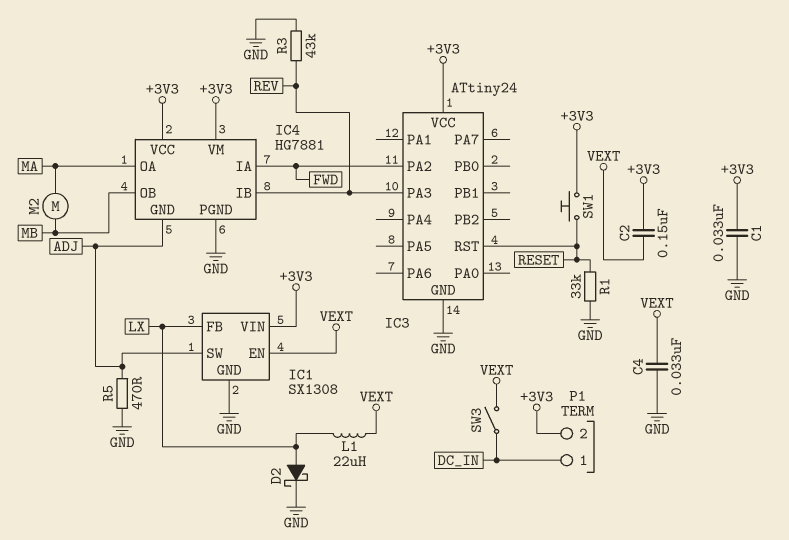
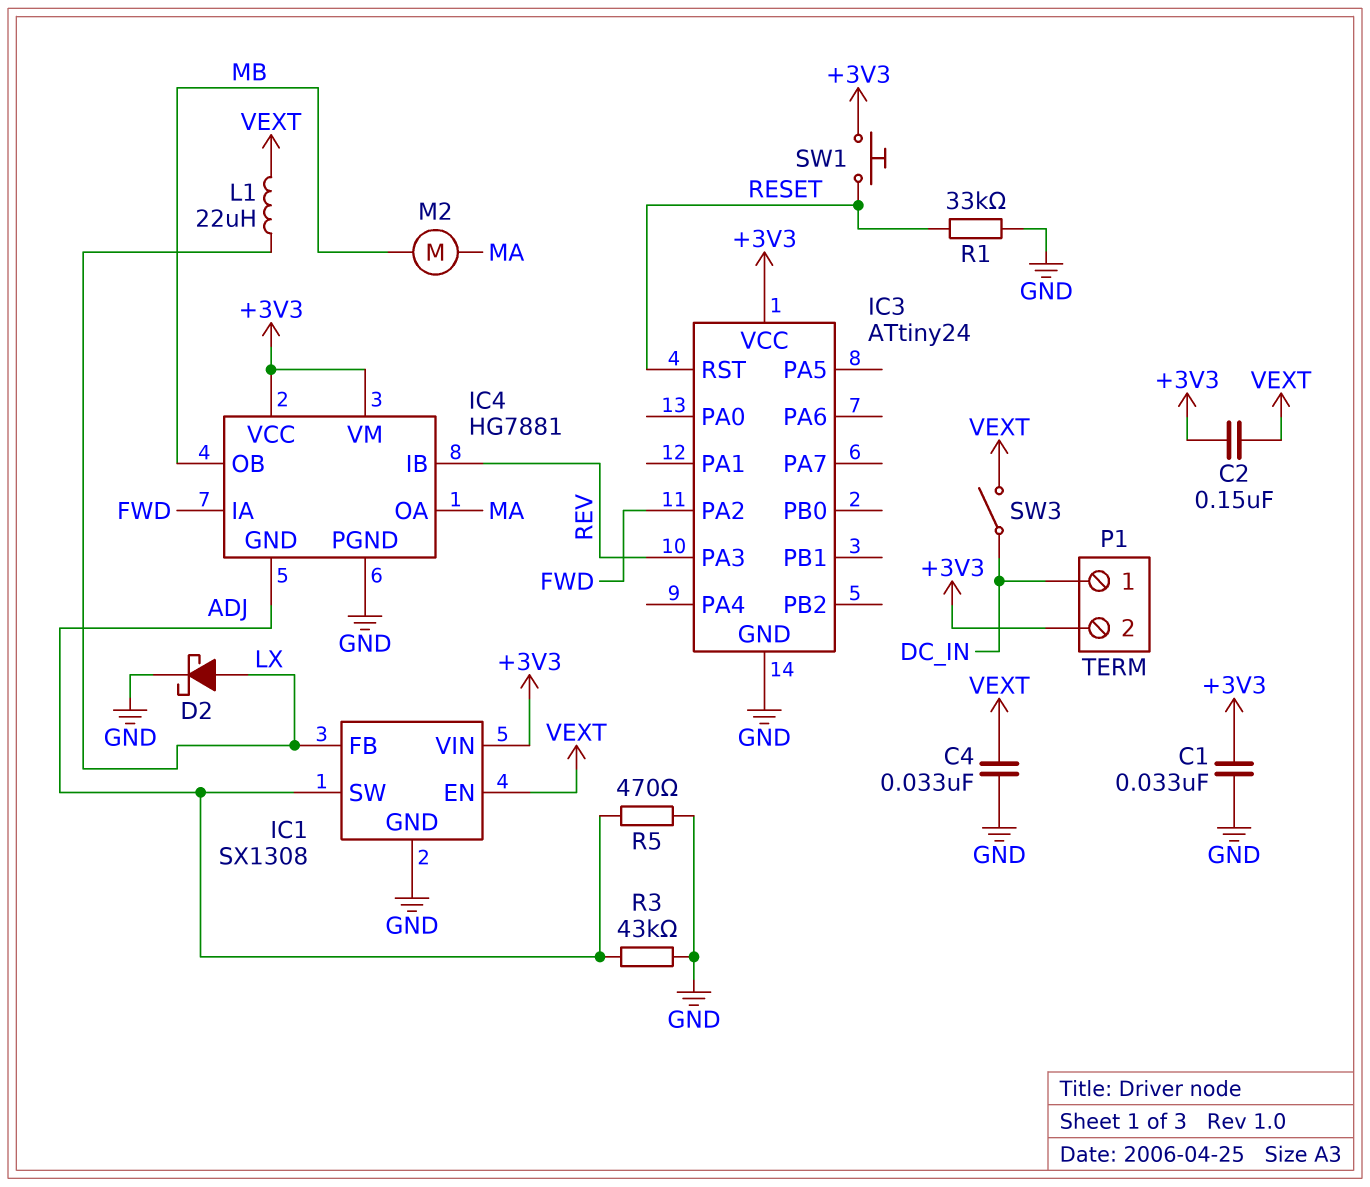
R3: 43k (GND, REV) -> 43k (ADJ, GND)

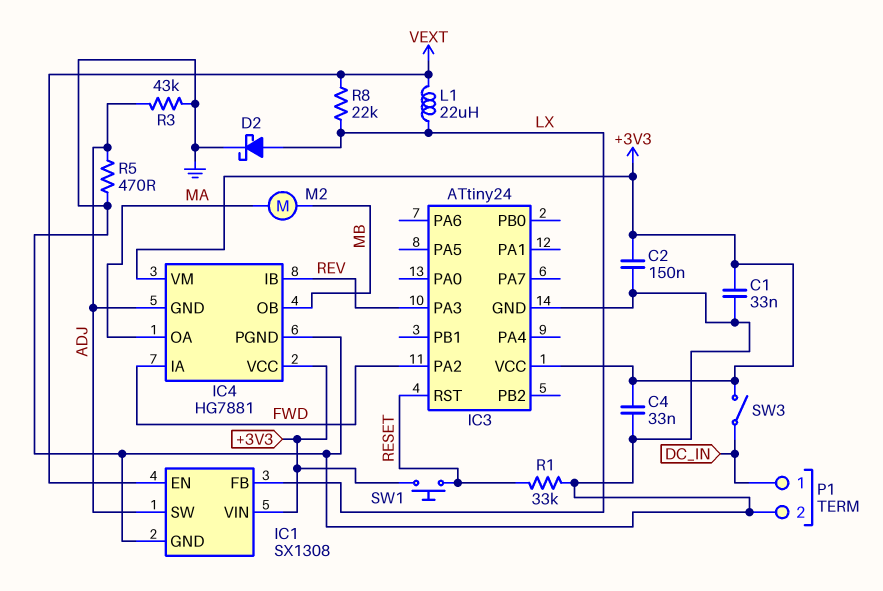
C2: 150nF (+3V3, VEXT) -> 150nF (+3V3, GND)
C4: 33nF (GND, VEXT) -> 33nF (+3V3, GND)
P1 pin 2: +3V3 -> GND
R8: none -> 22k (LX, VEXT)
SW3: switch (DC_IN, VEXT) -> switch (+3V3, DC_IN)

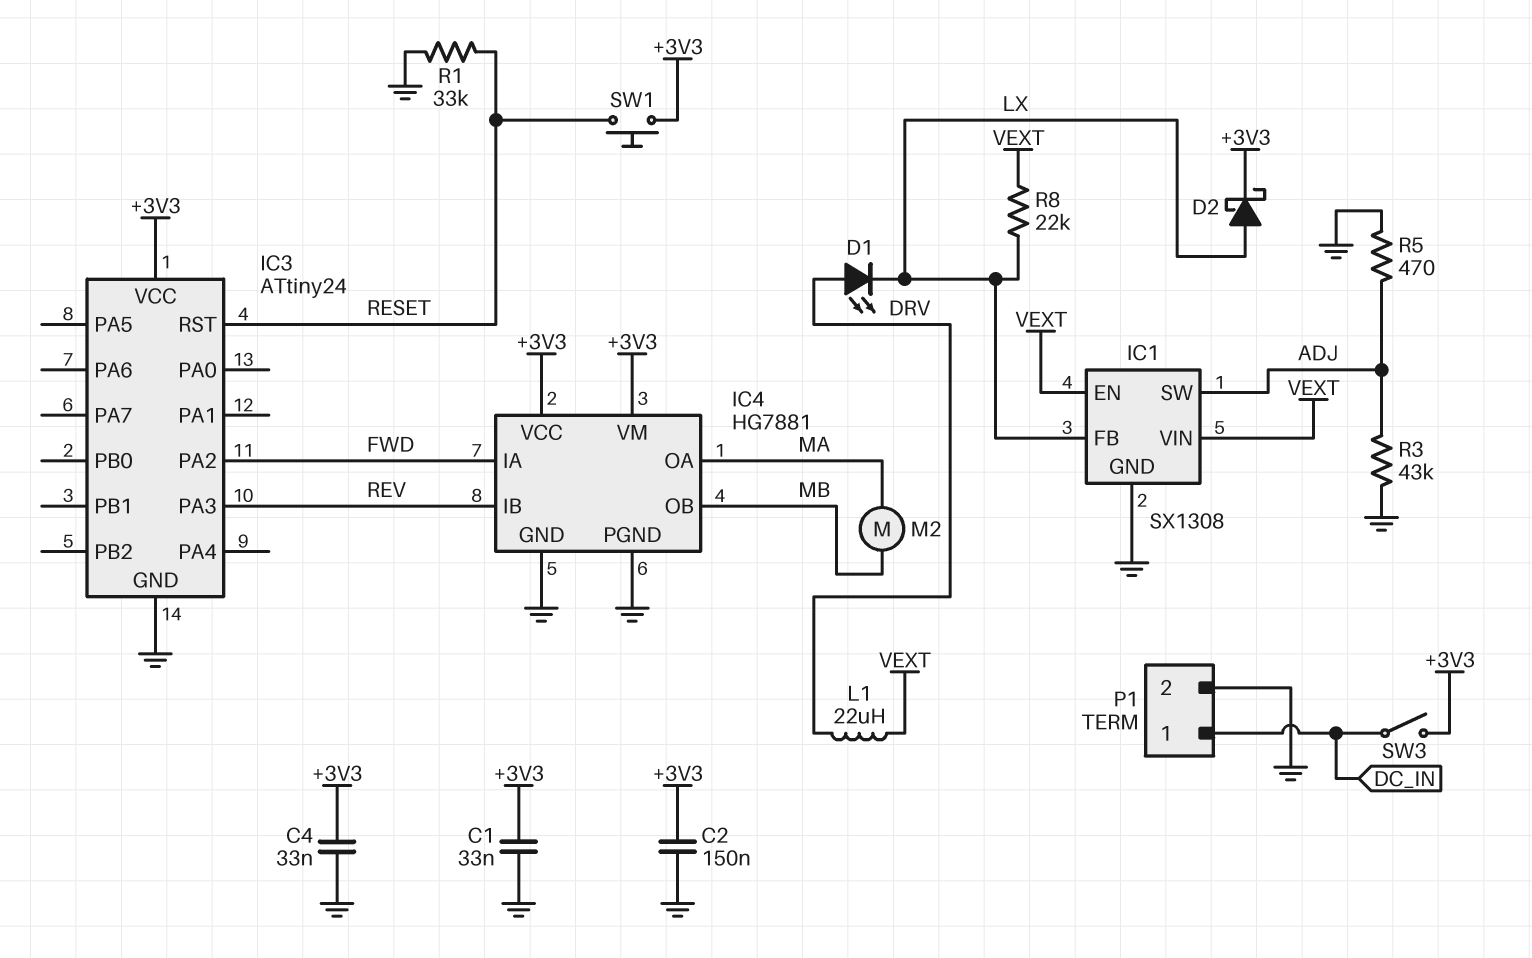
D1: none -> LED (A DRV, K LX)
D2: schottky (A LX, K GND) -> schottky (A LX, K +3V3)
IC1 pin VIN: +3V3 -> VEXT
IC4 pin GND: ADJ -> GND
L1: 22uH (LX, VEXT) -> 22uH (DRV, VEXT)

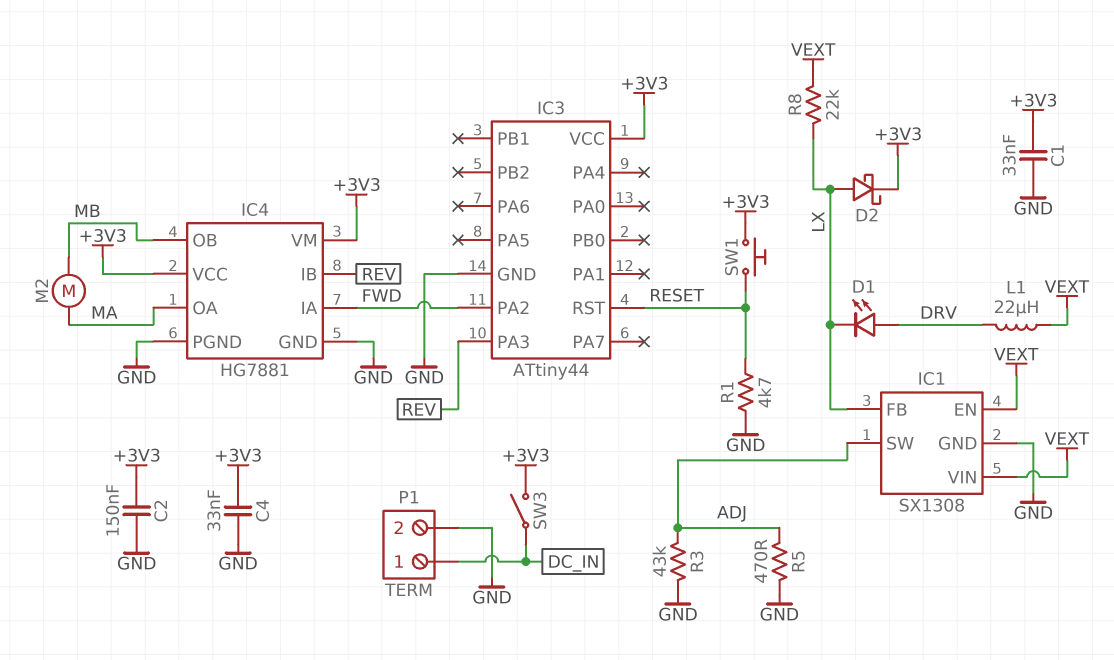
IC3: ATtiny24 -> ATtiny44
R1: 33k (GND, RESET) -> 4.7k (GND, RESET)

